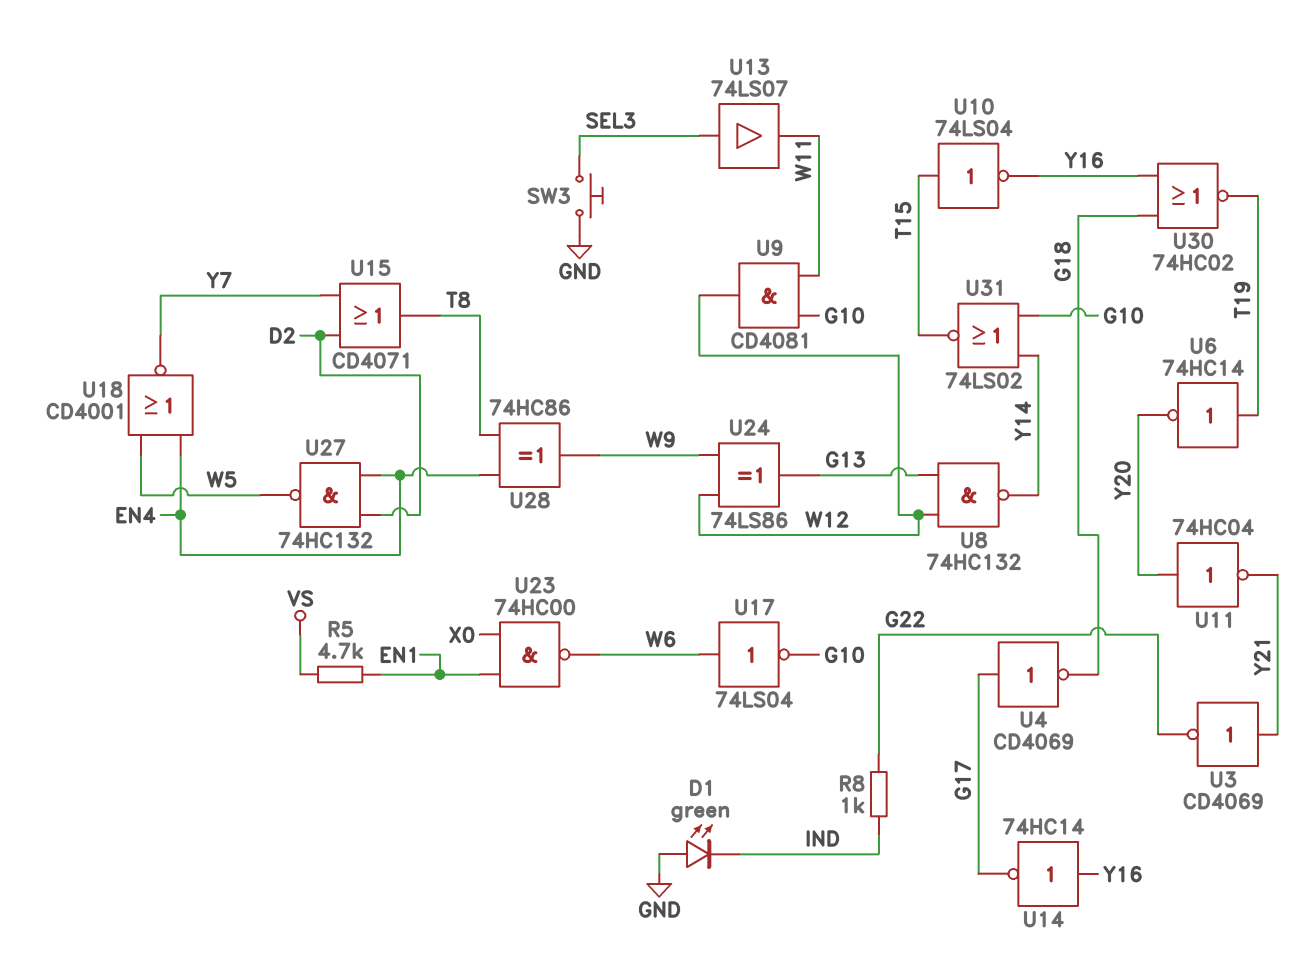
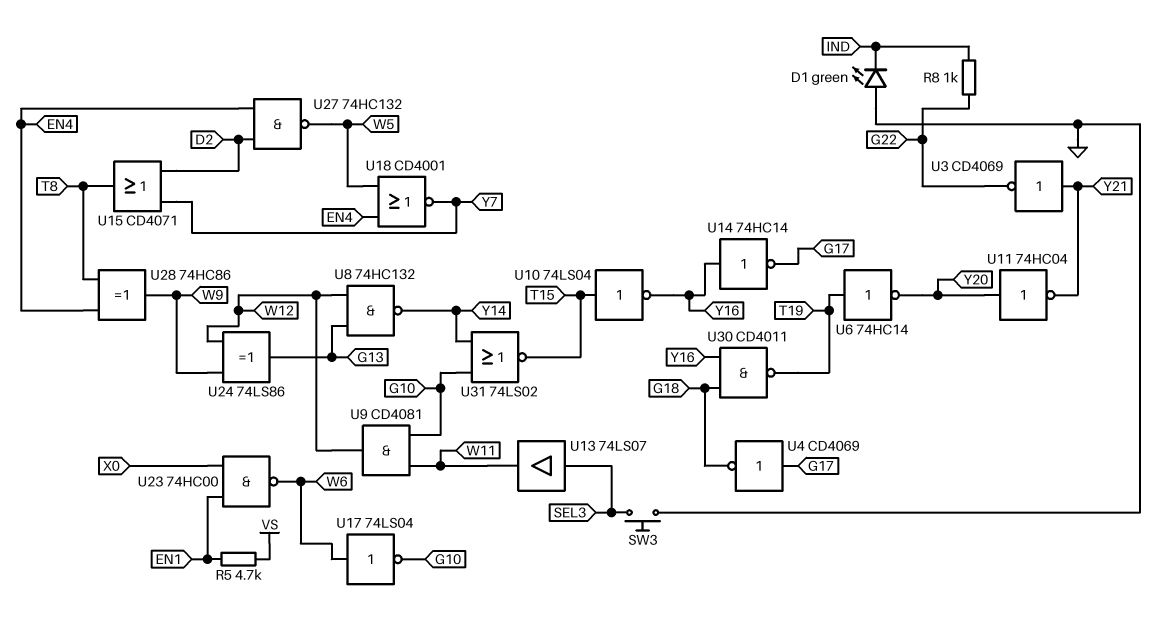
U30: NOR 74HC02 (in G18, in Y16, out T19) -> NAND CD4011 (in G18, in Y16, out T19)

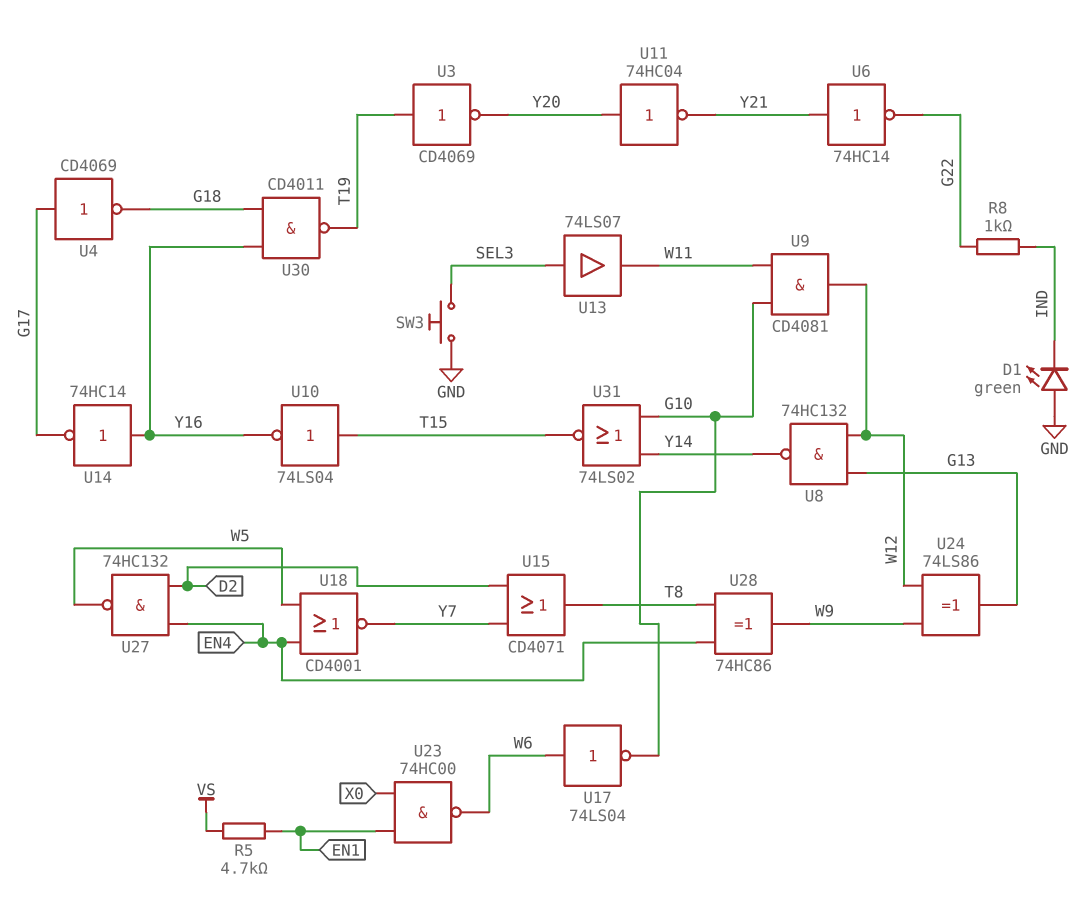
U3: NOT CD4069 (in Y21, out G22) -> NOT CD4069 (in T19, out Y20)
U6: NOT 74HC14 (in T19, out Y20) -> NOT 74HC14 (in Y21, out G22)

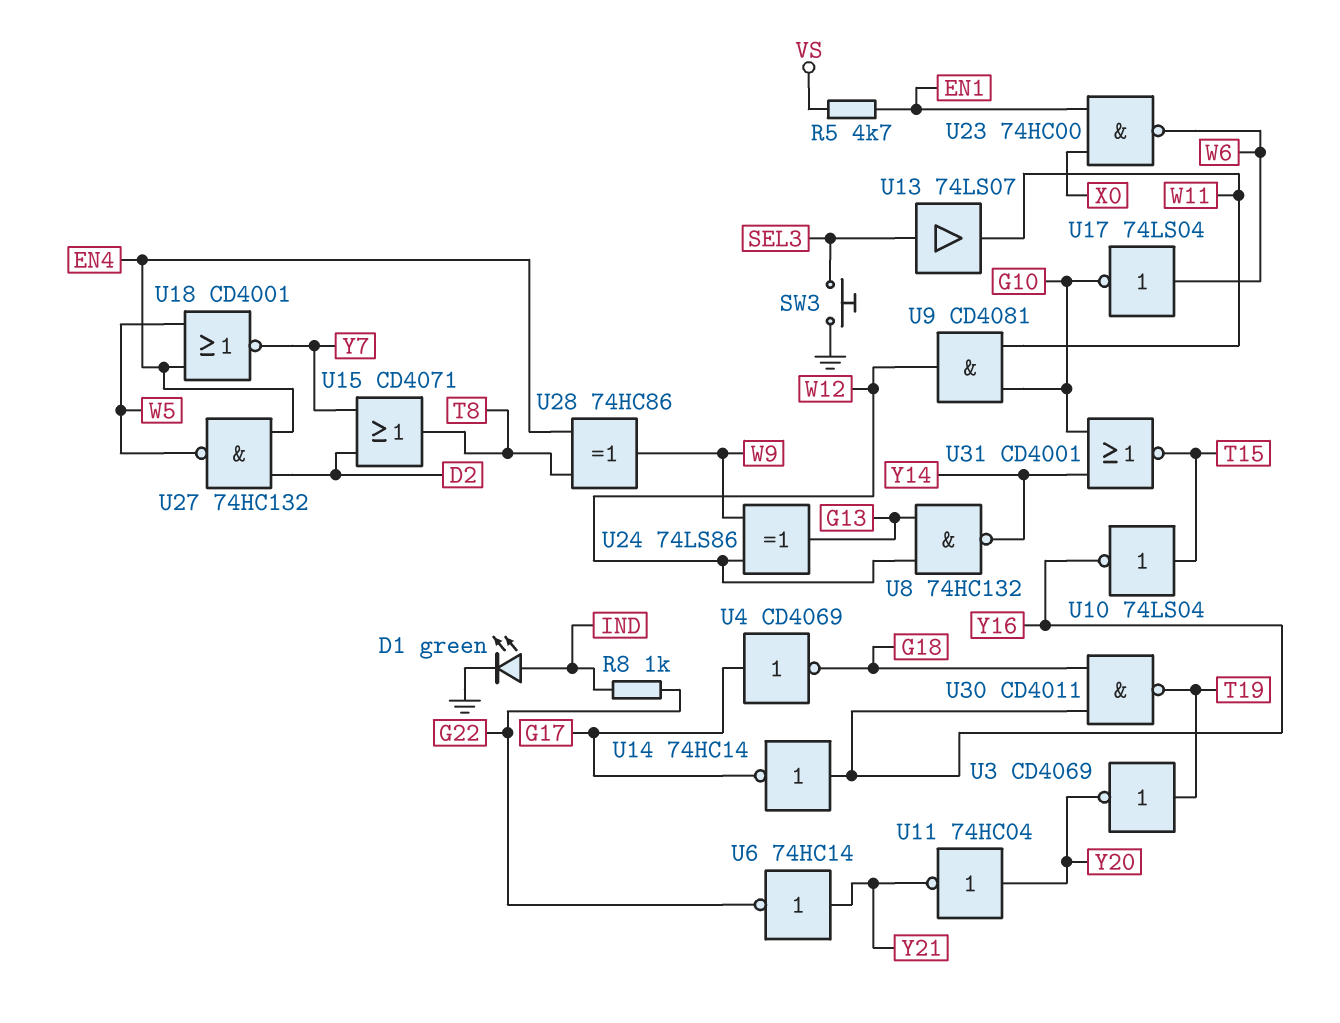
D1: LED green (A GND, K IND) -> LED green (A IND, K GND)
U31: NOR 74LS02 (in G10, in Y14, out T15) -> NOR CD4001 (in G10, in Y14, out T15)

